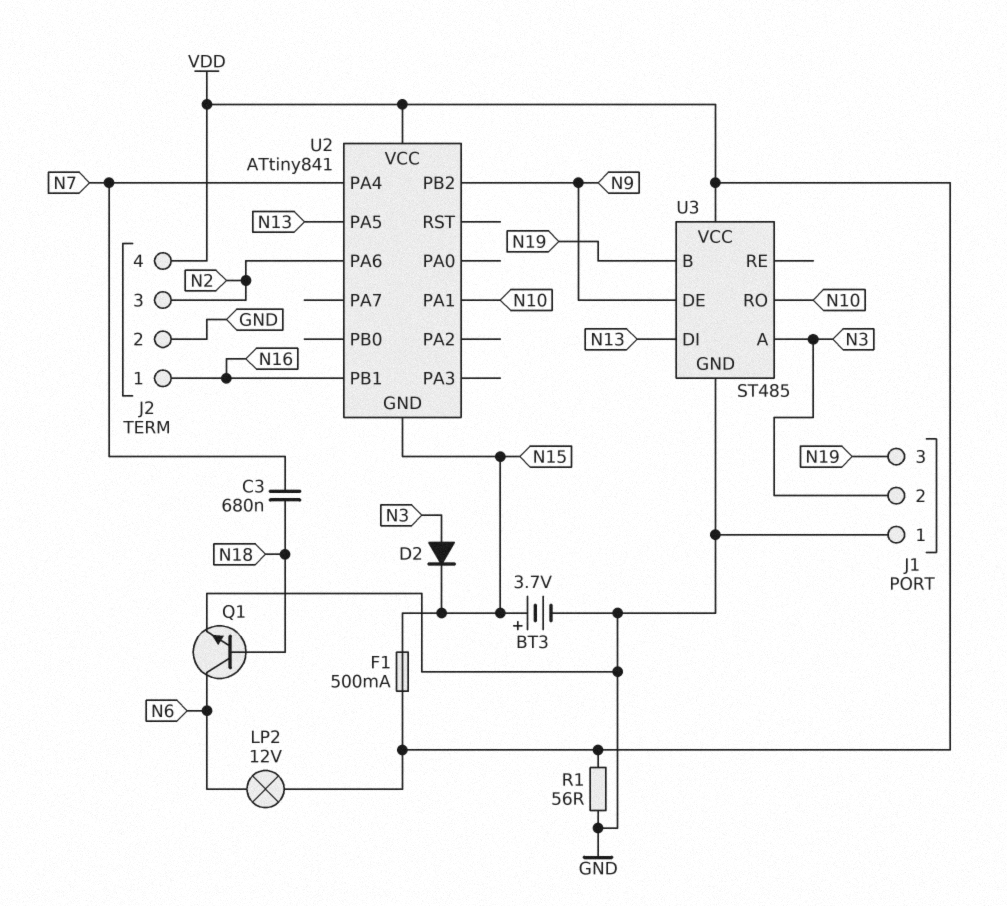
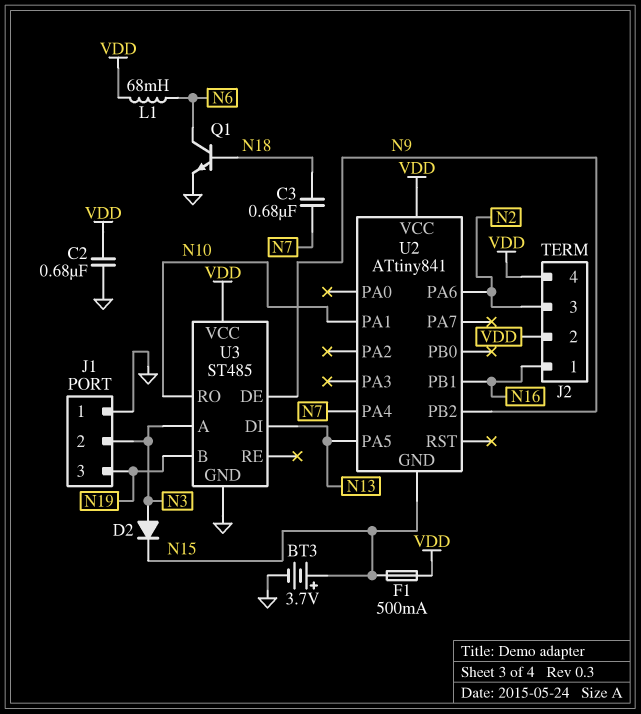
C2: none -> 680nF (GND, VDD)
J2 pin 2: GND -> VDD
L1: none -> 68mH (N6, VDD)
LP2: lamp 12V (N6, VDD) -> none
R1: 56 (GND, VDD) -> none

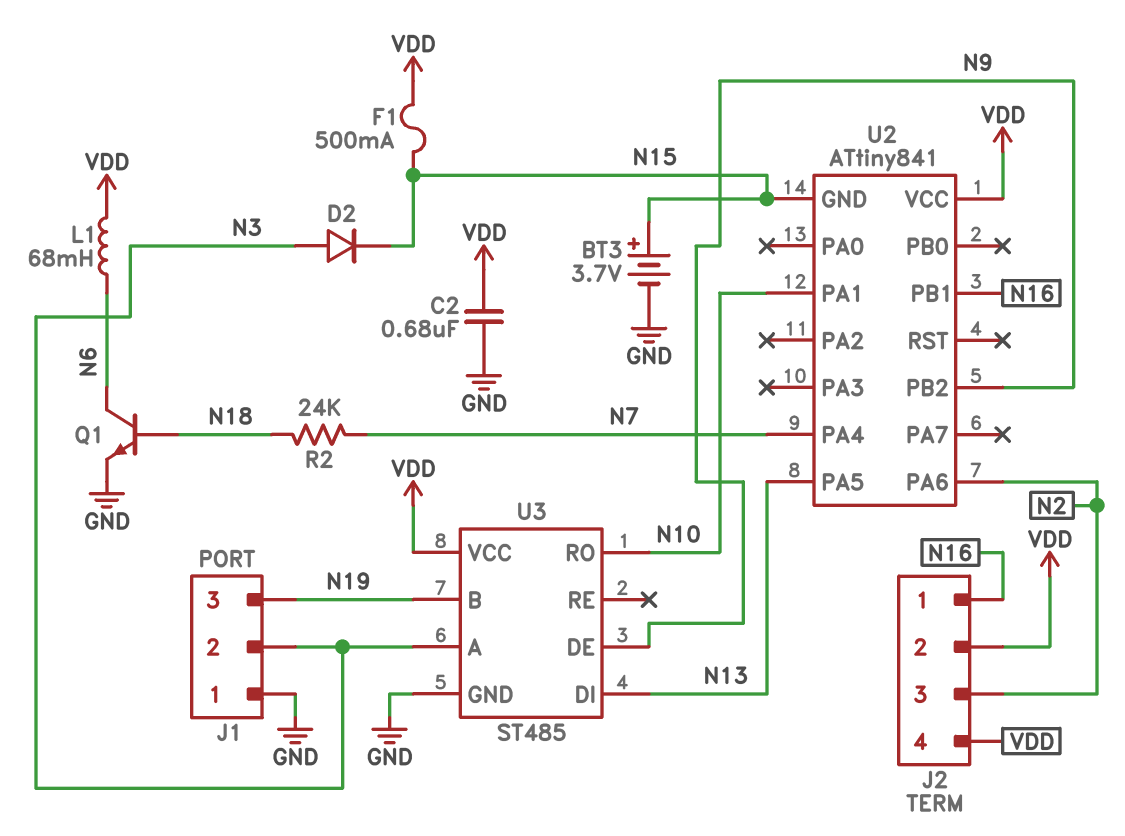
C3: 680nF (N7, N18) -> none
R2: none -> 24k (N7, N18)

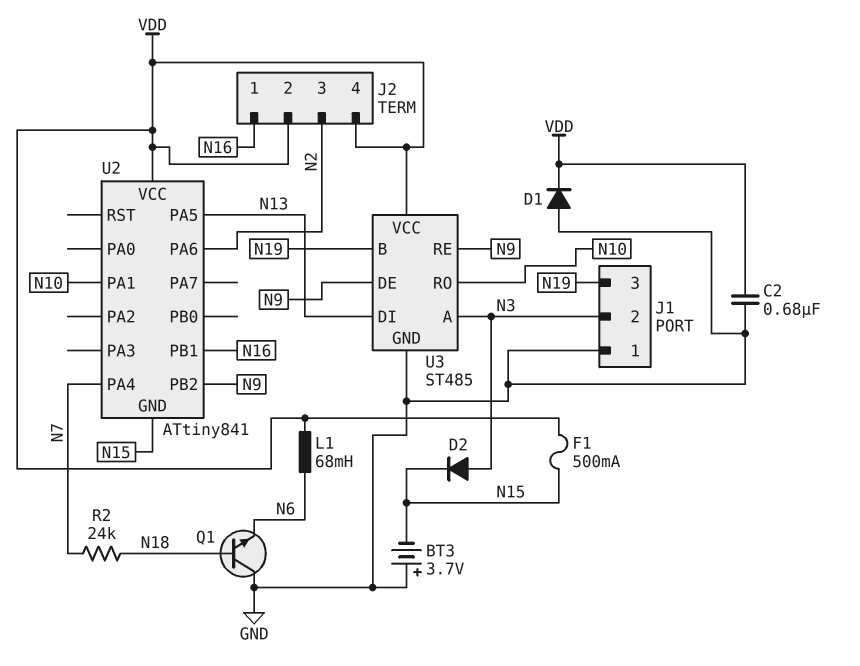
BT3: 3.7V (plus N15, minus GND) -> 3.7V (plus GND, minus N15)
D1: none -> diode (A GND, K VDD)
Q1: NPN (B N18, C N6, E GND) -> NPN (B N18, C GND, E N6)
U3 pin RE: none -> N9

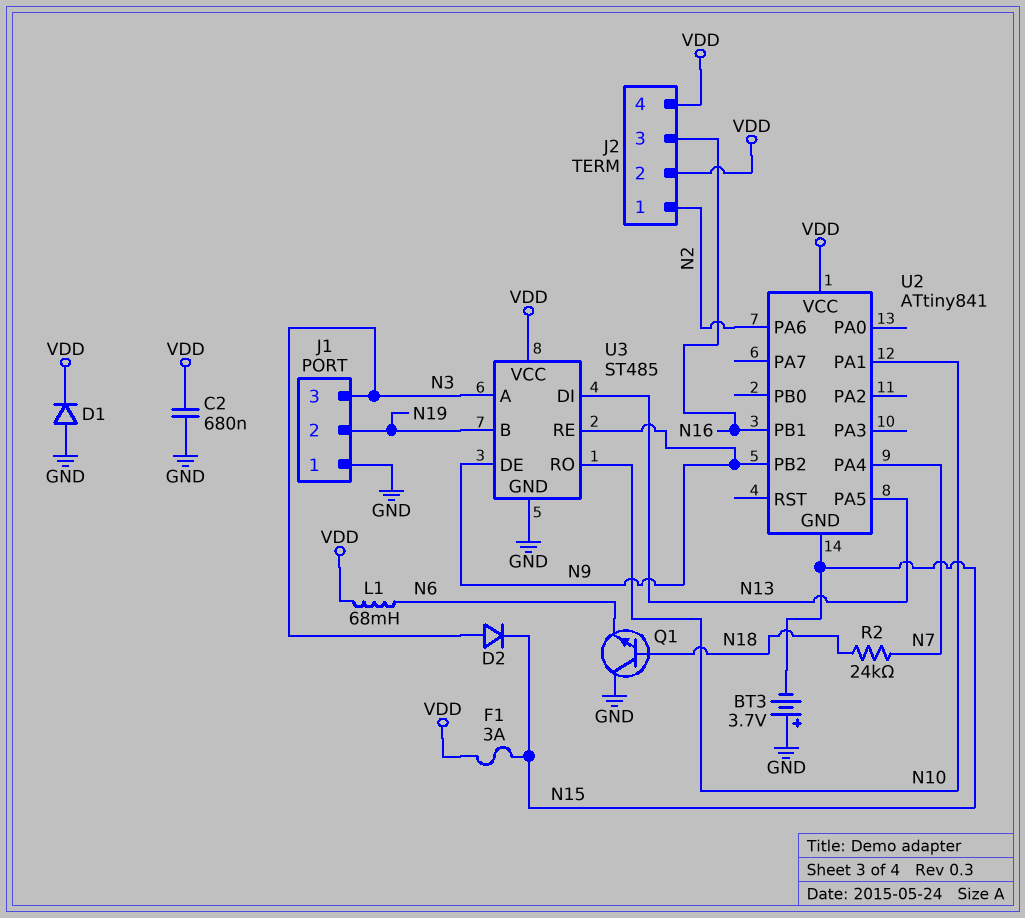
F1: 500mA (N15, VDD) -> 3A (N15, VDD)
J1 pin 2: N3 -> N19
J1 pin 3: N19 -> N3
J2 pin 1: N16 -> N2
J2 pin 3: N2 -> N16

